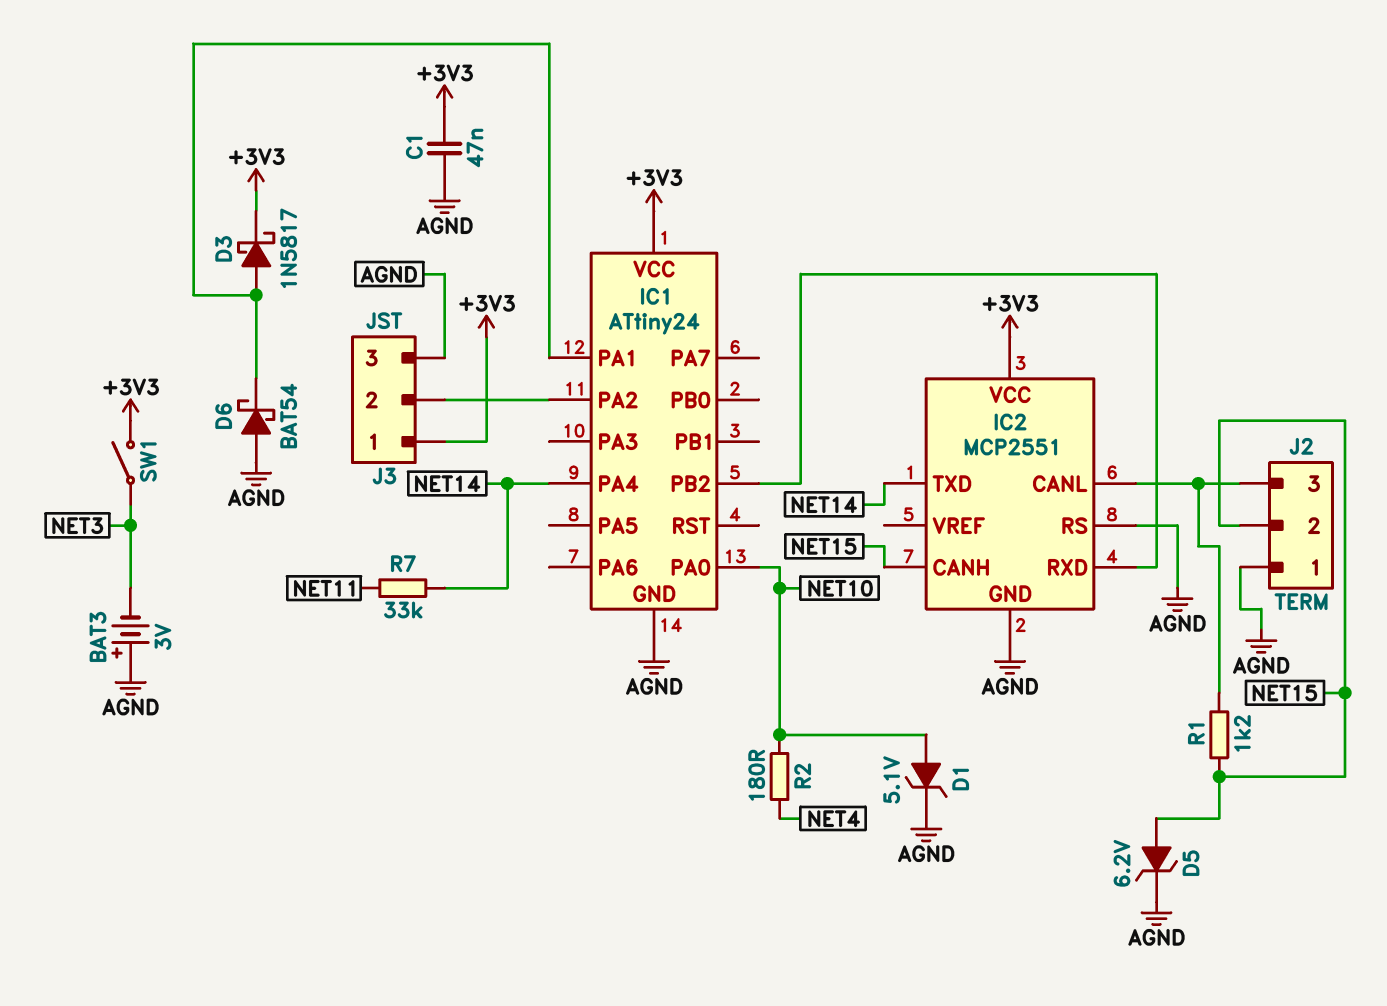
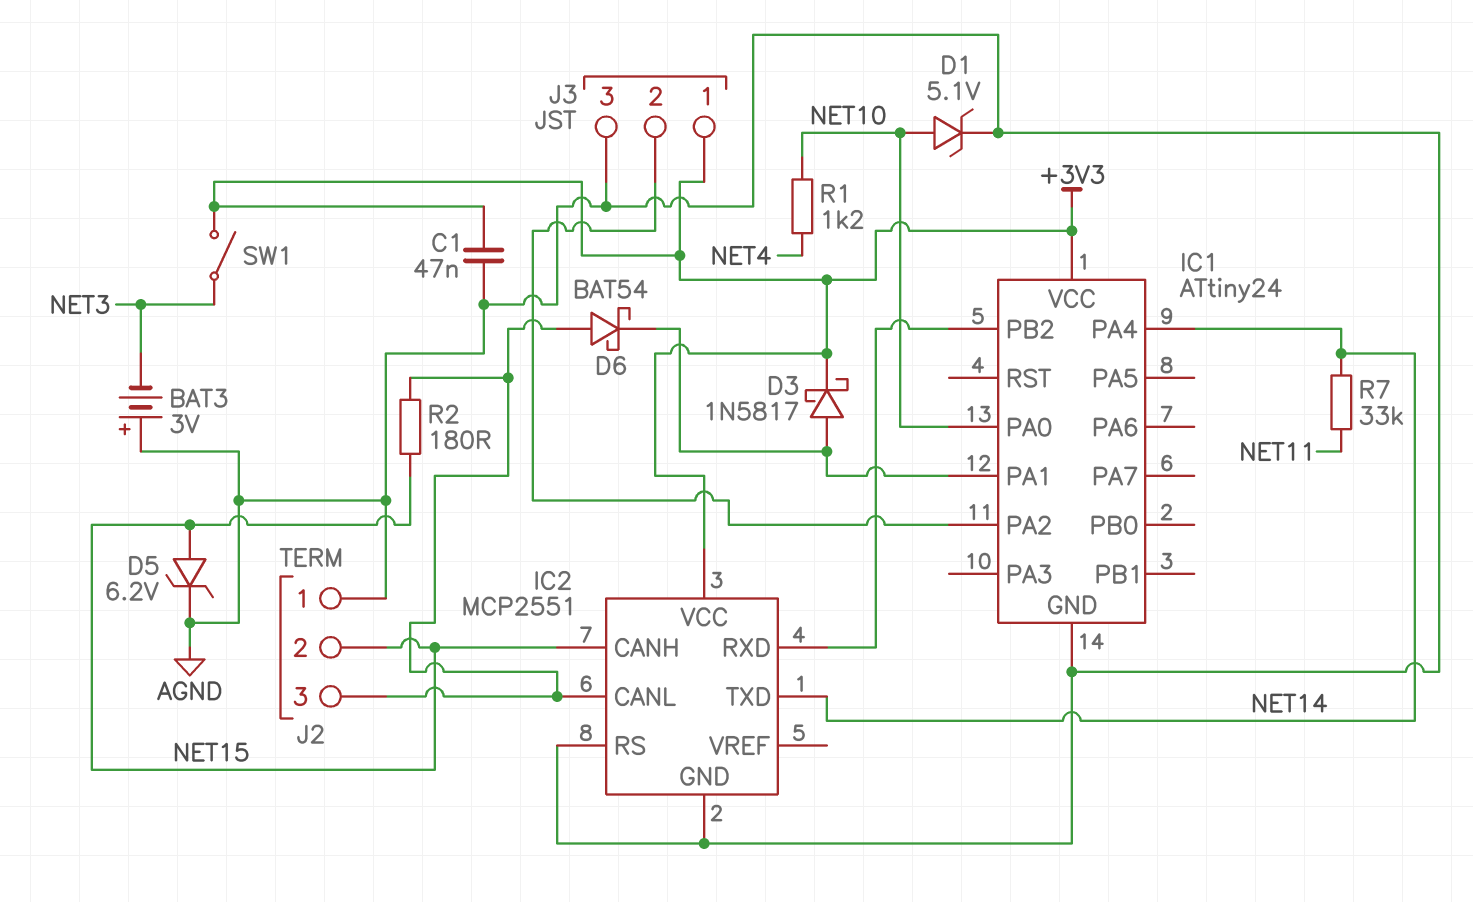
D6: schottky BAT54 (A AGND, K IC1/PA1) -> schottky BAT54 (A IC2/CANL, K IC1/PA1)
R1: 1.2k (IC2/CANL, NET15) -> 1.2k (NET4, NET10)
R2: 180 (NET4, NET10) -> 180 (IC2/CANL, NET15)

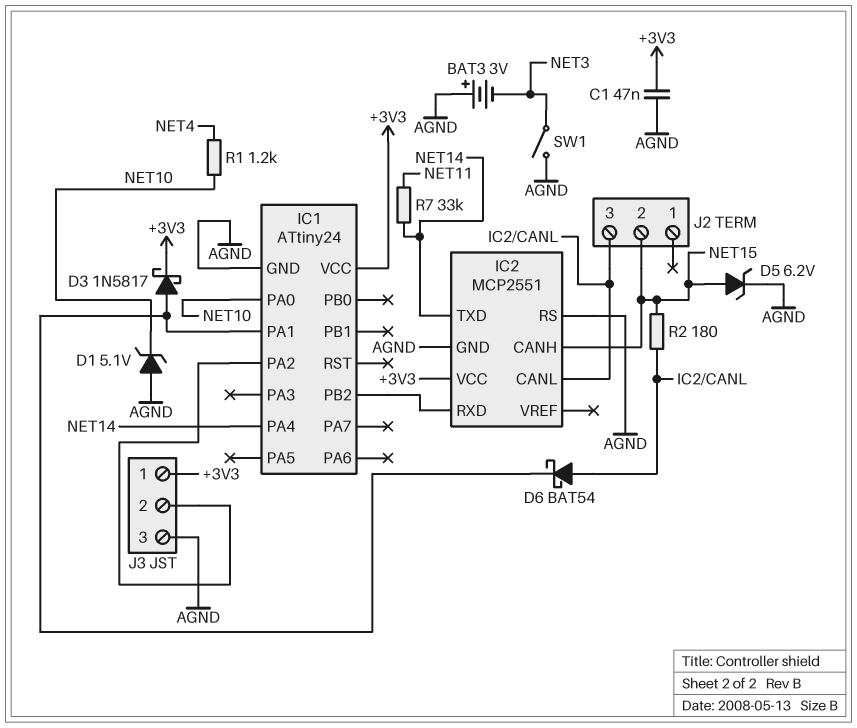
D1: zener 5.1V (A NET10, K AGND) -> zener 5.1V (A AGND, K NET10)
J2 pin 1: AGND -> none
SW1: switch (+3V3, NET3) -> switch (AGND, NET3)

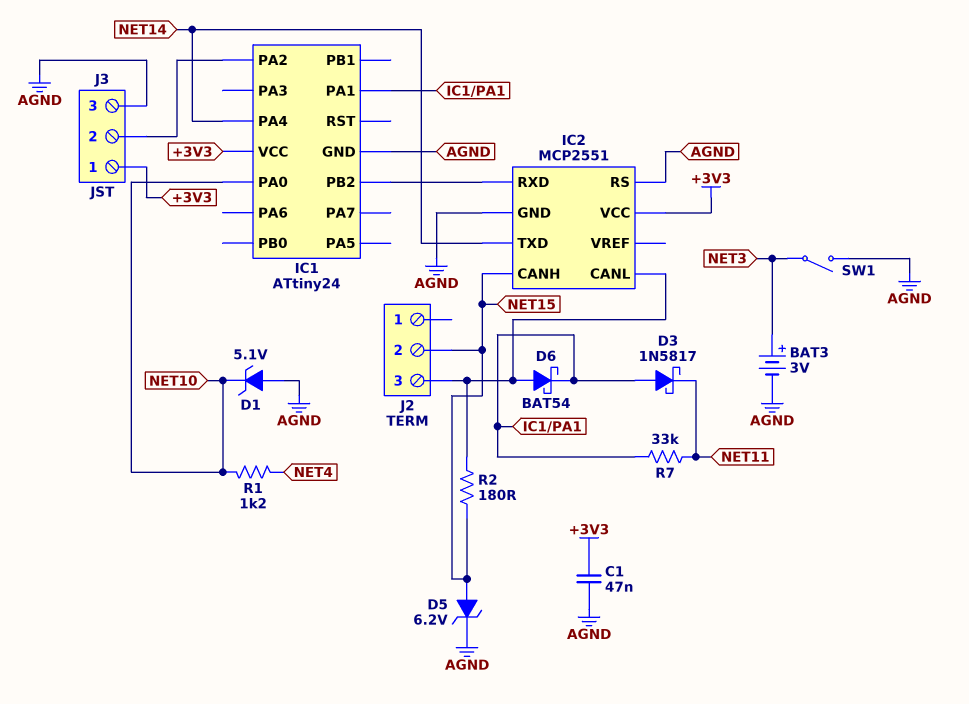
BAT3: 3V (plus AGND, minus NET3) -> 3V (plus NET3, minus AGND)
D3: schottky 1N5817 (A IC1/PA1, K +3V3) -> schottky 1N5817 (A IC1/PA1, K NET11)
R7: 33k (NET11, NET14) -> 33k (IC1/PA1, NET11)

